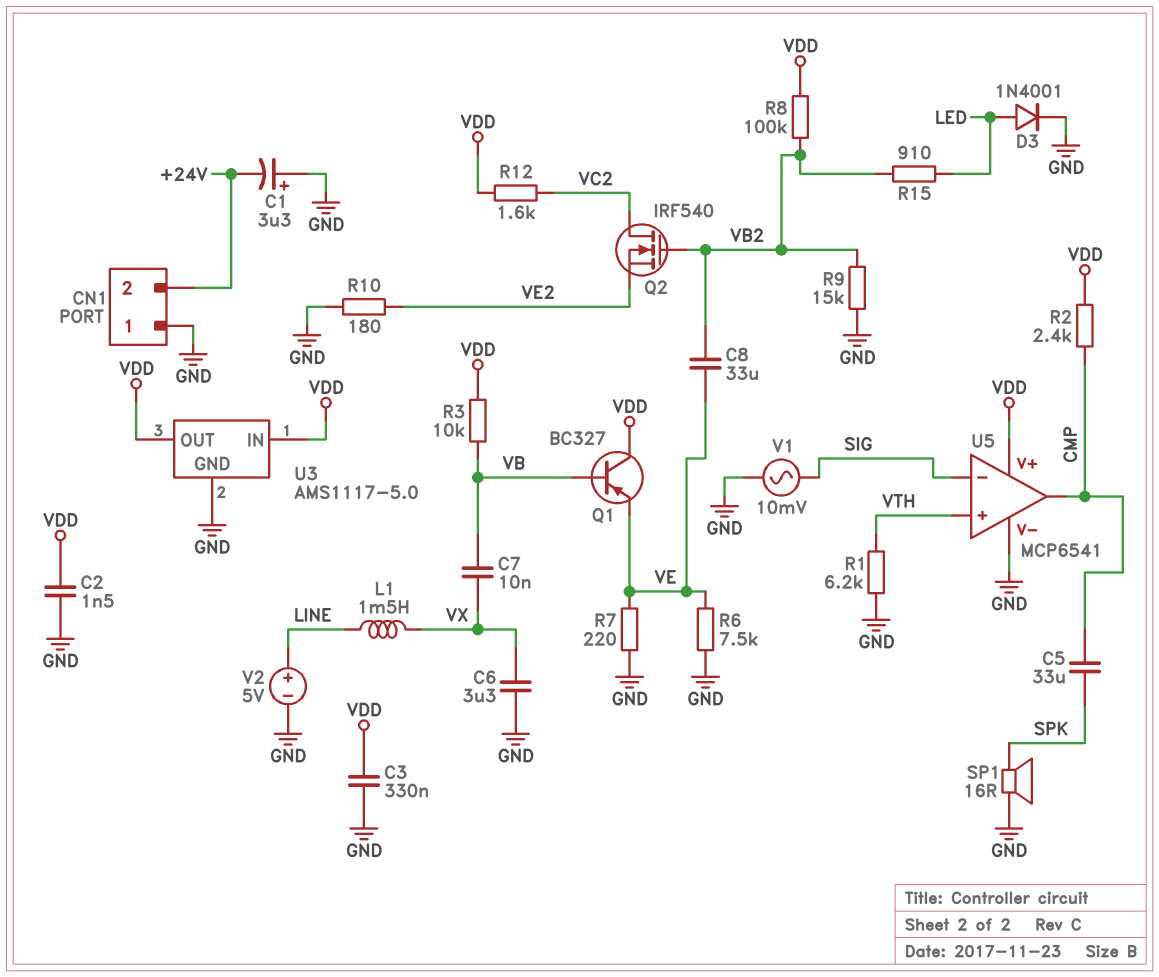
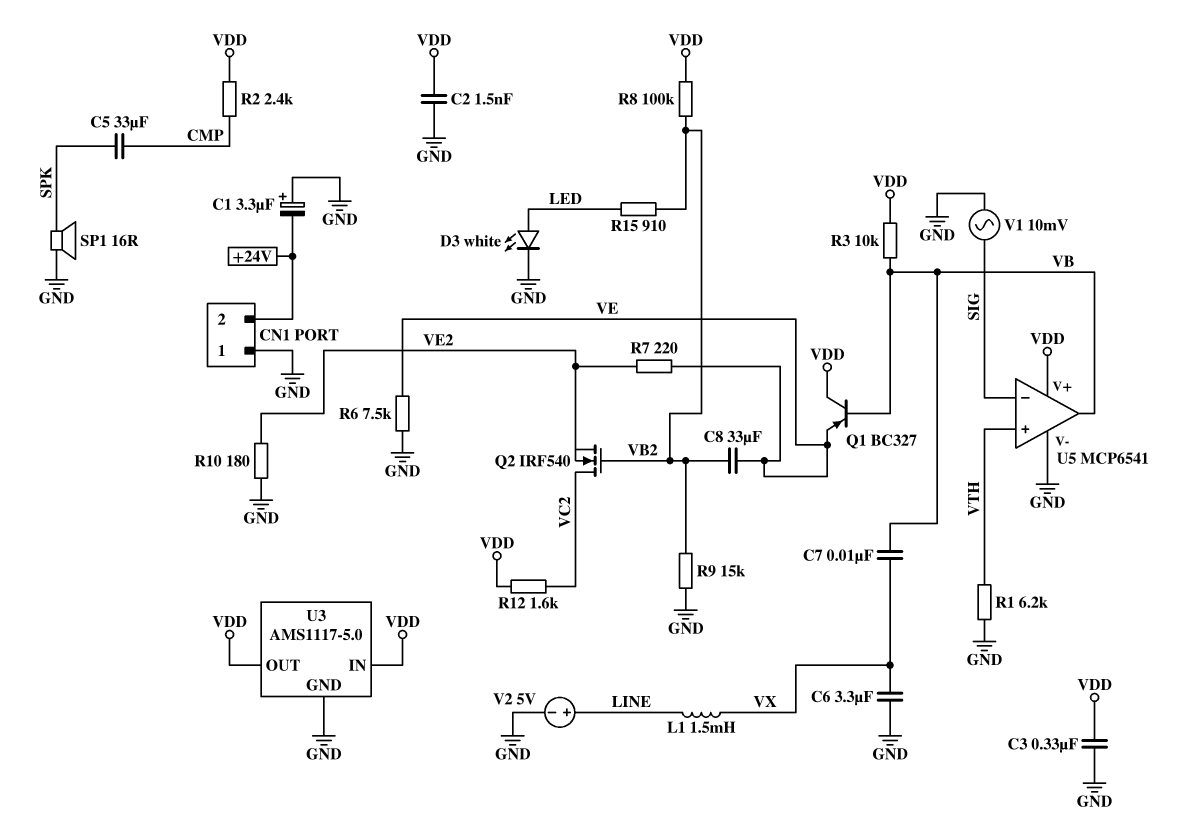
D3: diode 1N4001 (A LED, K GND) -> LED white (A LED, K GND)
R7: 220 (GND, VE) -> 220 (VE, VE2)
U5 pin out: CMP -> VB

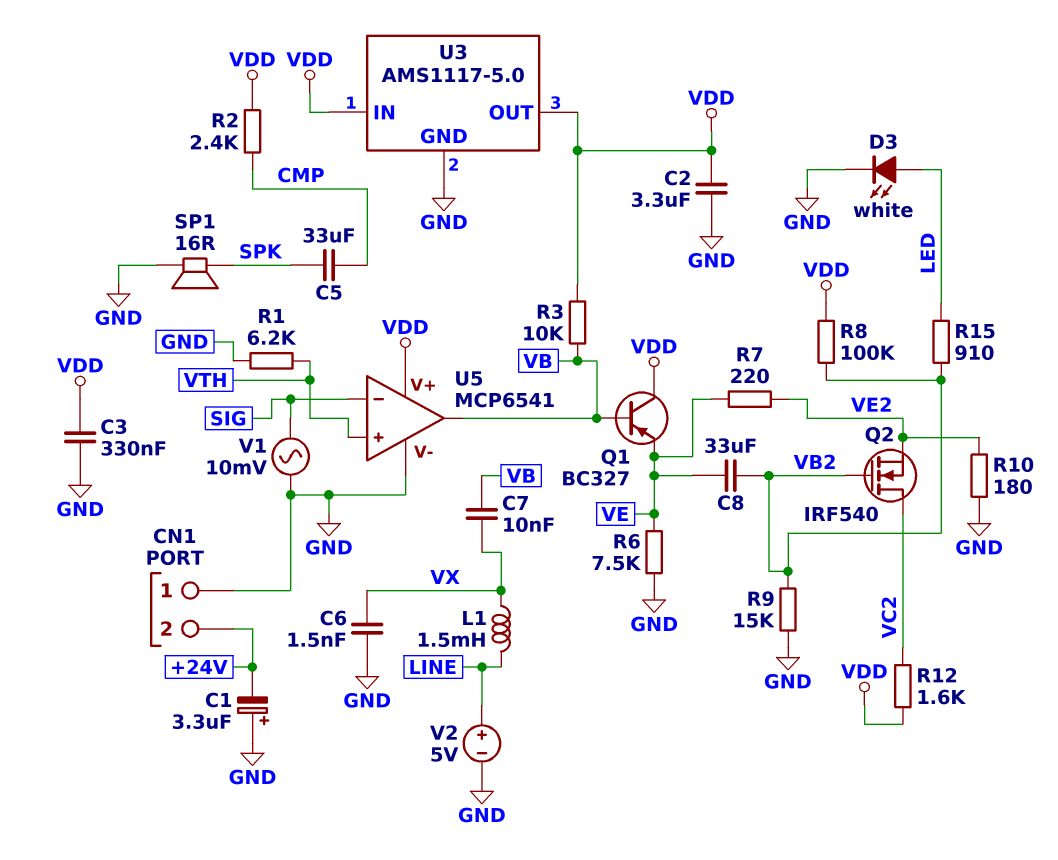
C2: 1.5nF (GND, VDD) -> 3.3uF (GND, VDD)
C6: 3.3uF (GND, VX) -> 1.5nF (GND, VX)

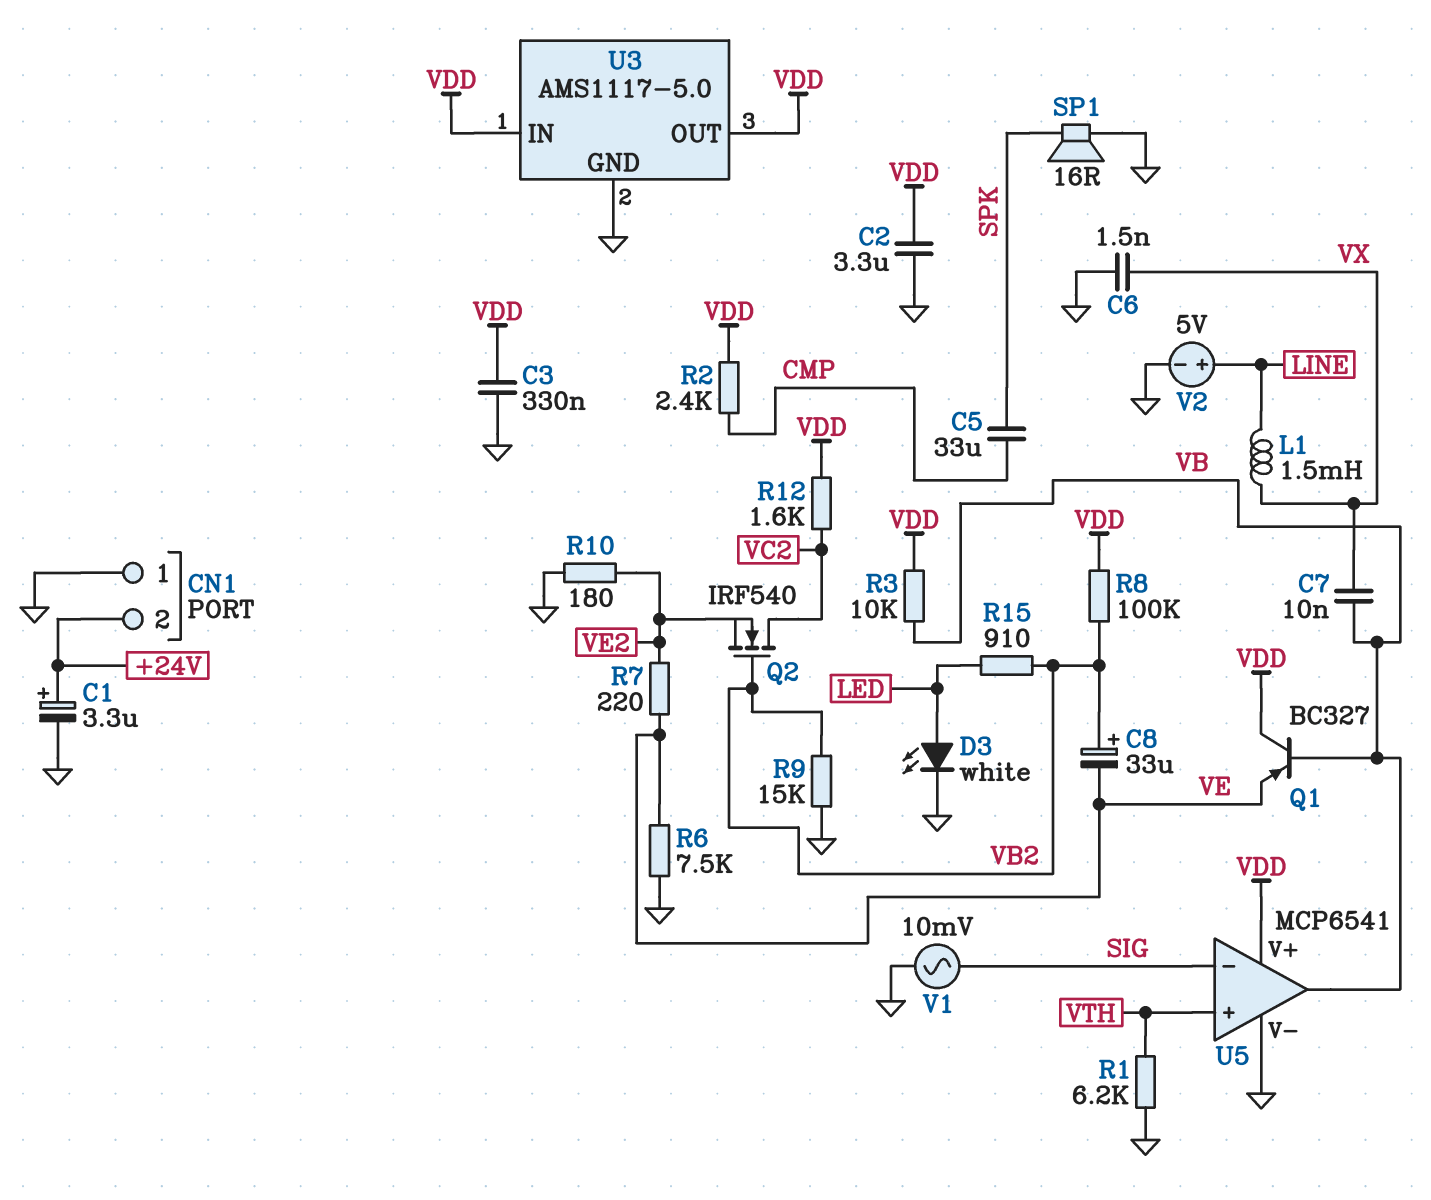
C1: 3.3uF (plus GND, minus +24V) -> 3.3uF (plus +24V, minus GND)
C8: 33uF (VB2, VE) -> 33uF (plus VB2, minus VE)

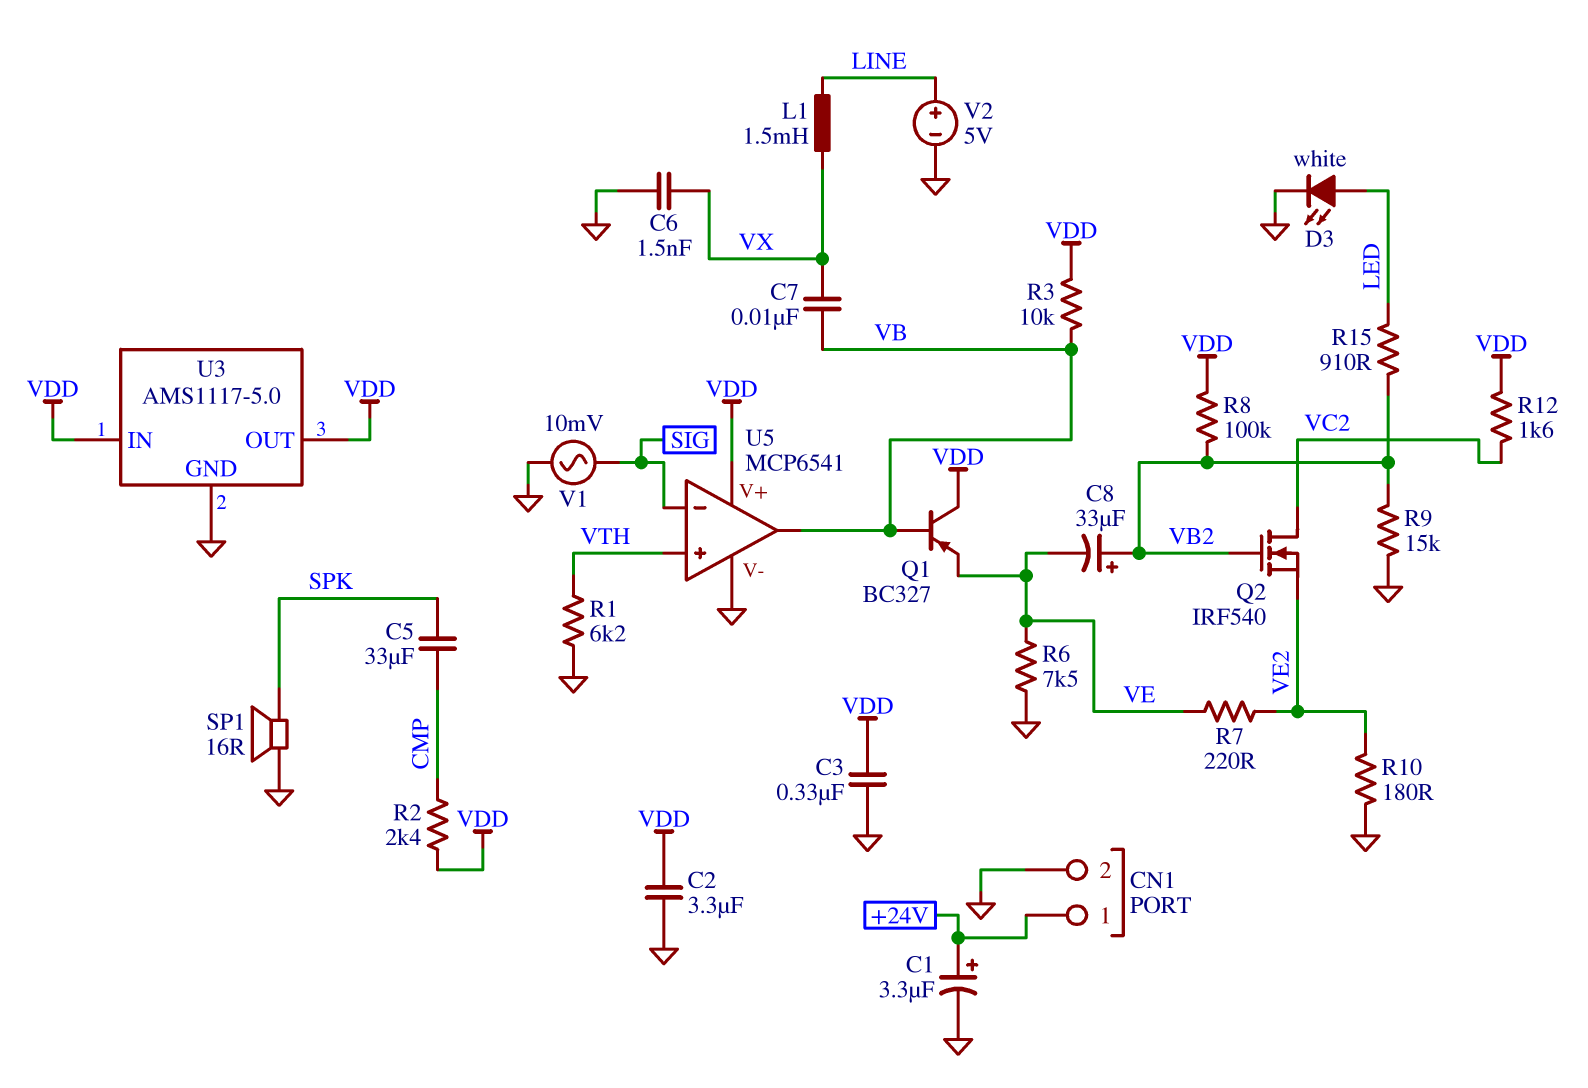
CN1 pin 1: GND -> +24V
CN1 pin 2: +24V -> GND

